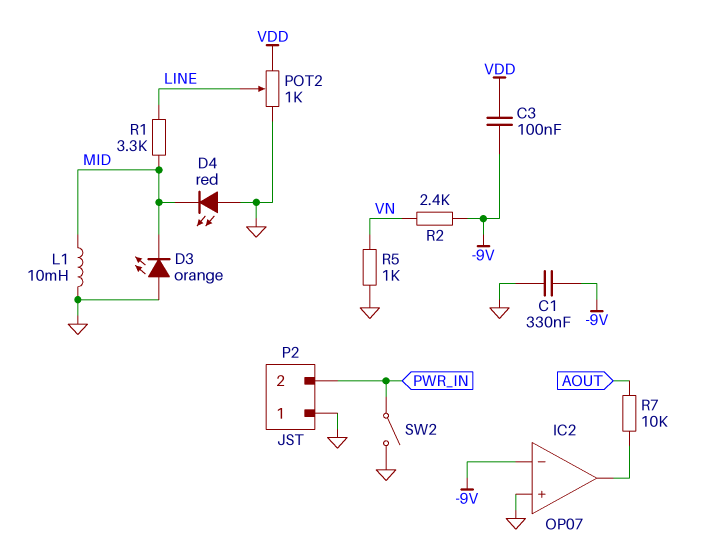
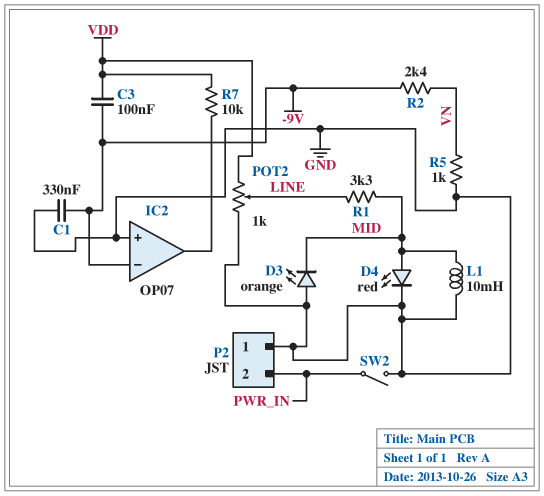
D4: LED red (A GND, K MID) -> LED red (A MID, K GND)
R7: 10k (AOUT, IC2/out) -> 10k (IC2/out, VDD)

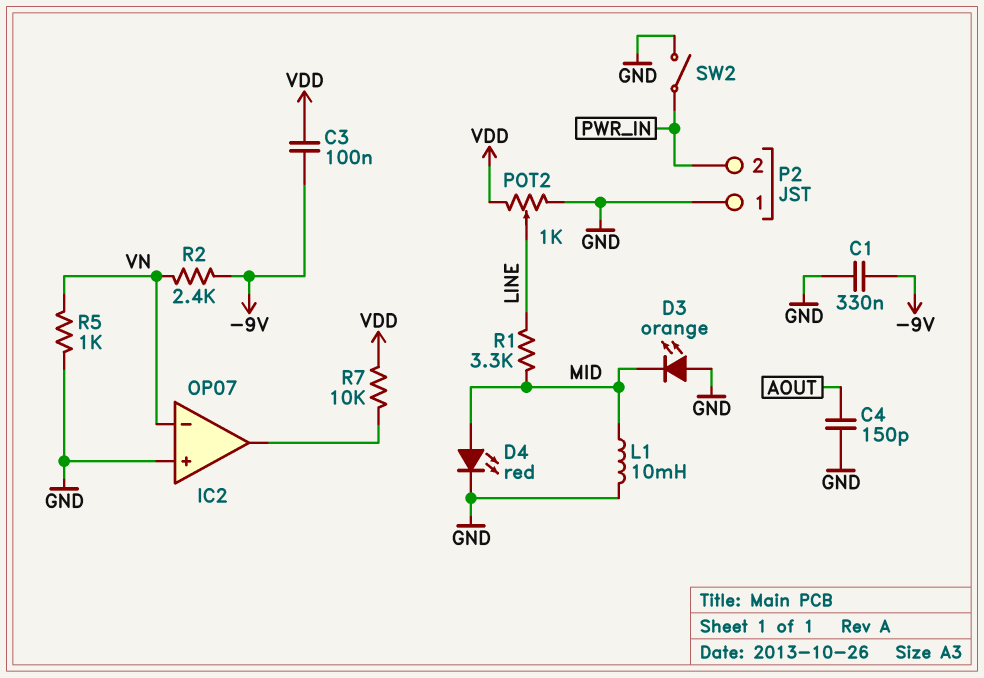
C4: none -> 150pF (AOUT, GND)
IC2 pin in-: -9V -> VN

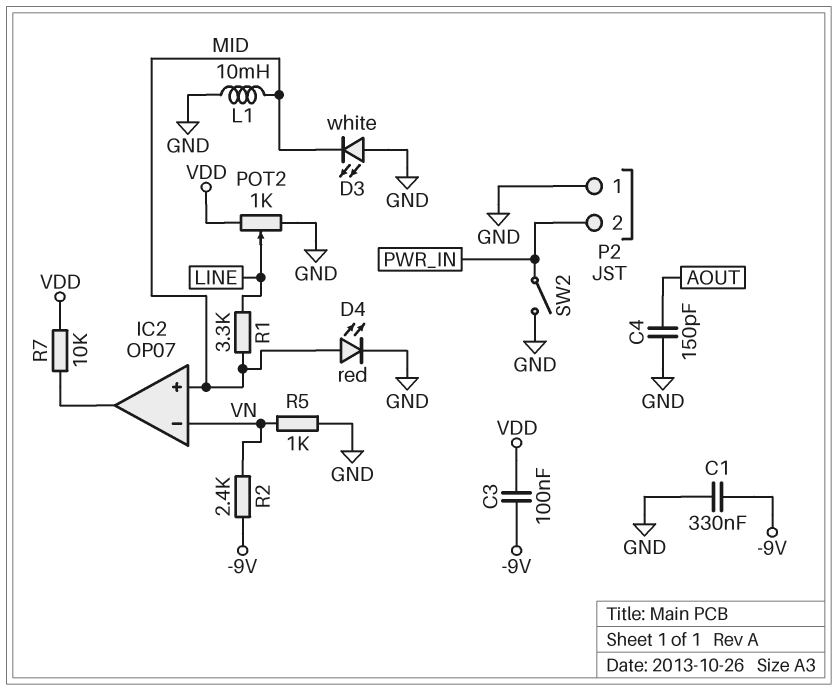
D3: LED orange (A GND, K MID) -> LED white (A GND, K MID)
IC2 pin in+: GND -> MID

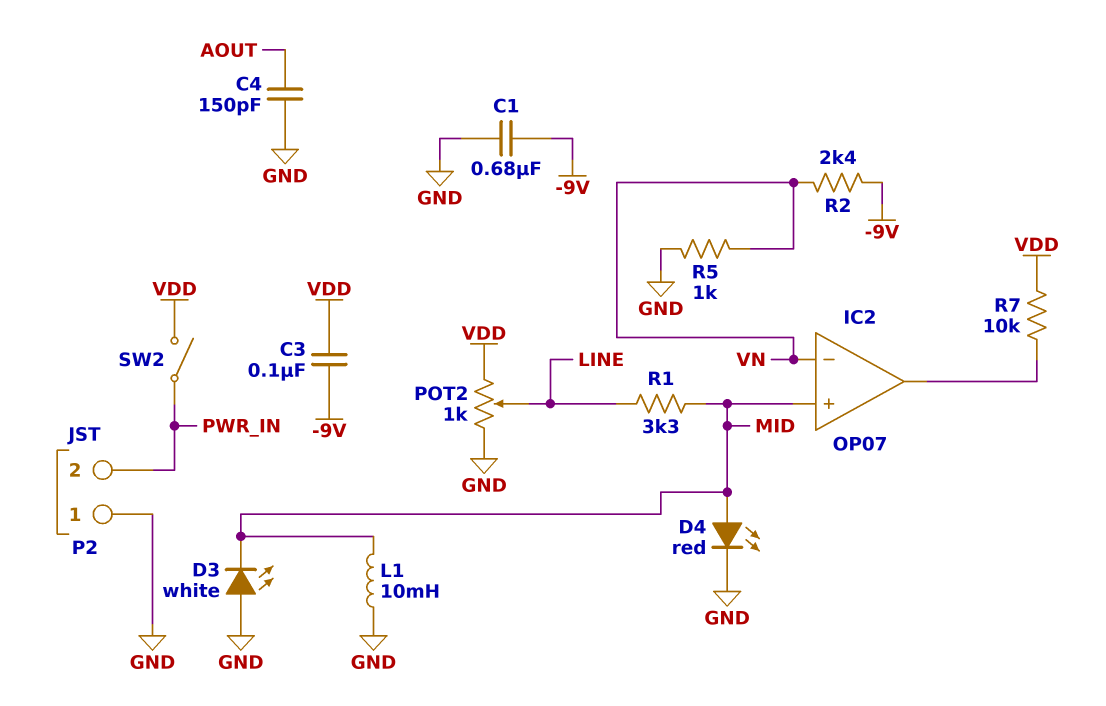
C1: 330nF (-9V, GND) -> 680nF (-9V, GND)
SW2: switch (GND, PWR_IN) -> switch (PWR_IN, VDD)

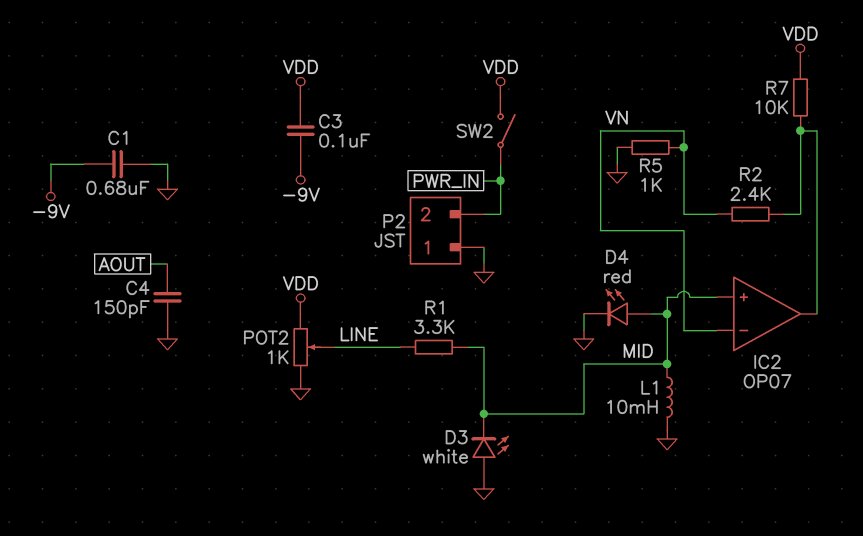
R2: 2.4k (-9V, VN) -> 2.4k (IC2/out, VN)

